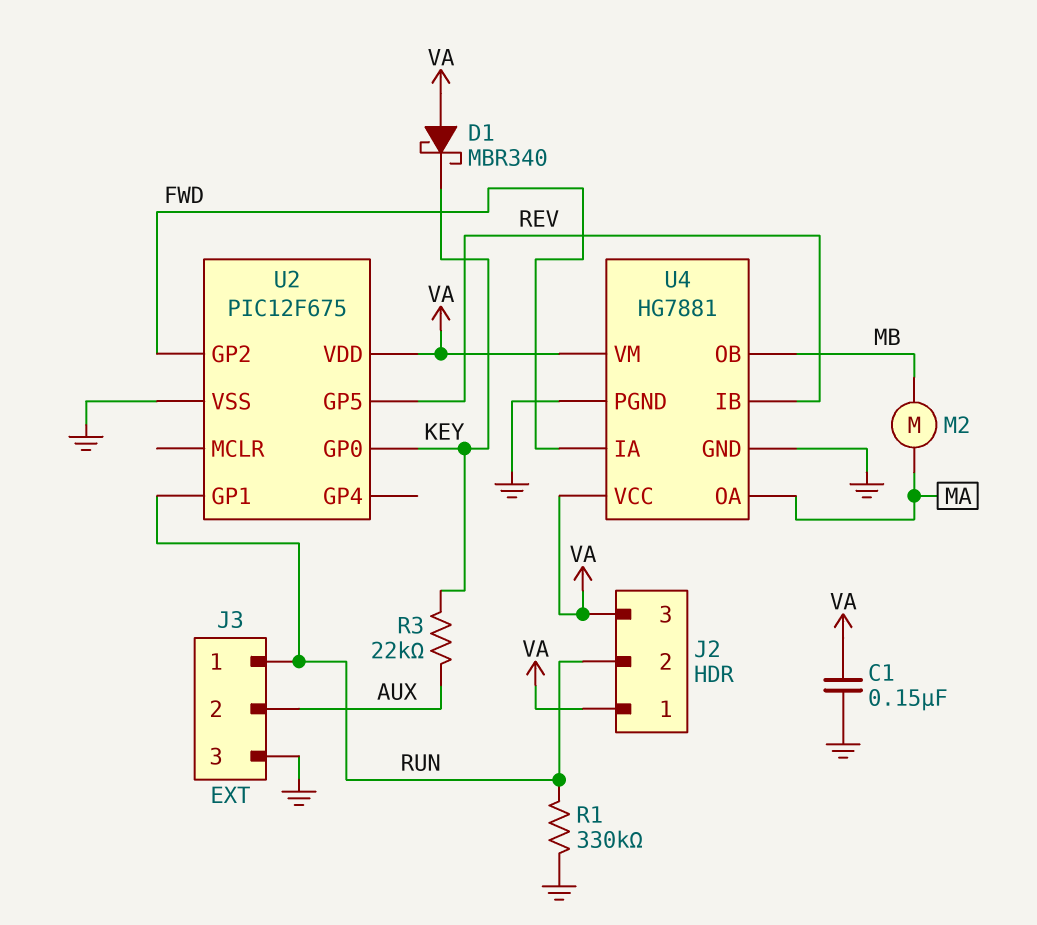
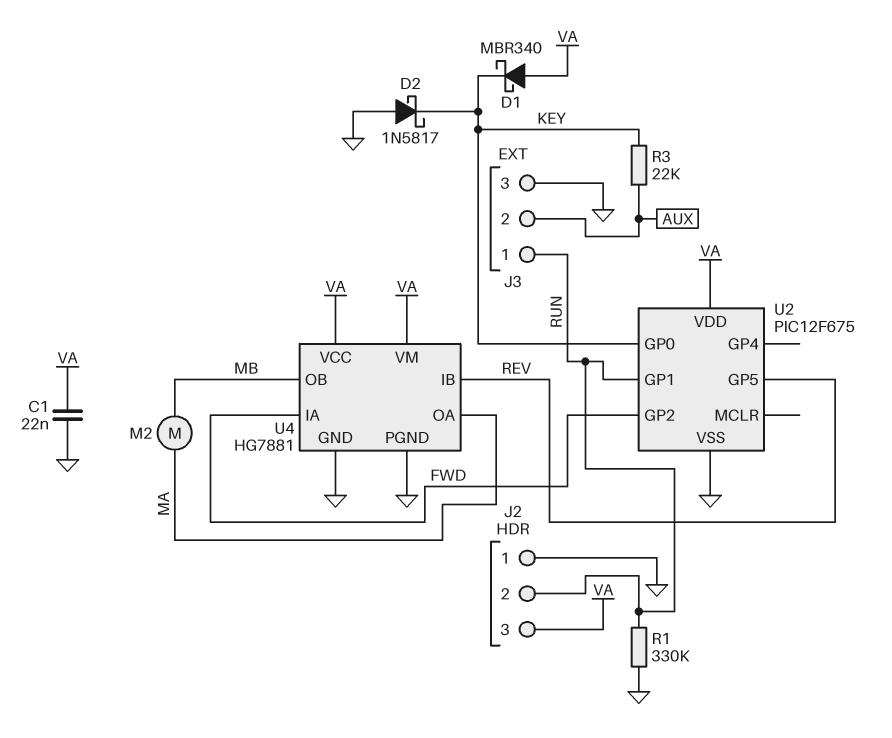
C1: 150nF (GND, VA) -> 22nF (GND, VA)
D2: none -> schottky 1N5817 (A GND, K KEY)
J2 pin 1: VA -> GND

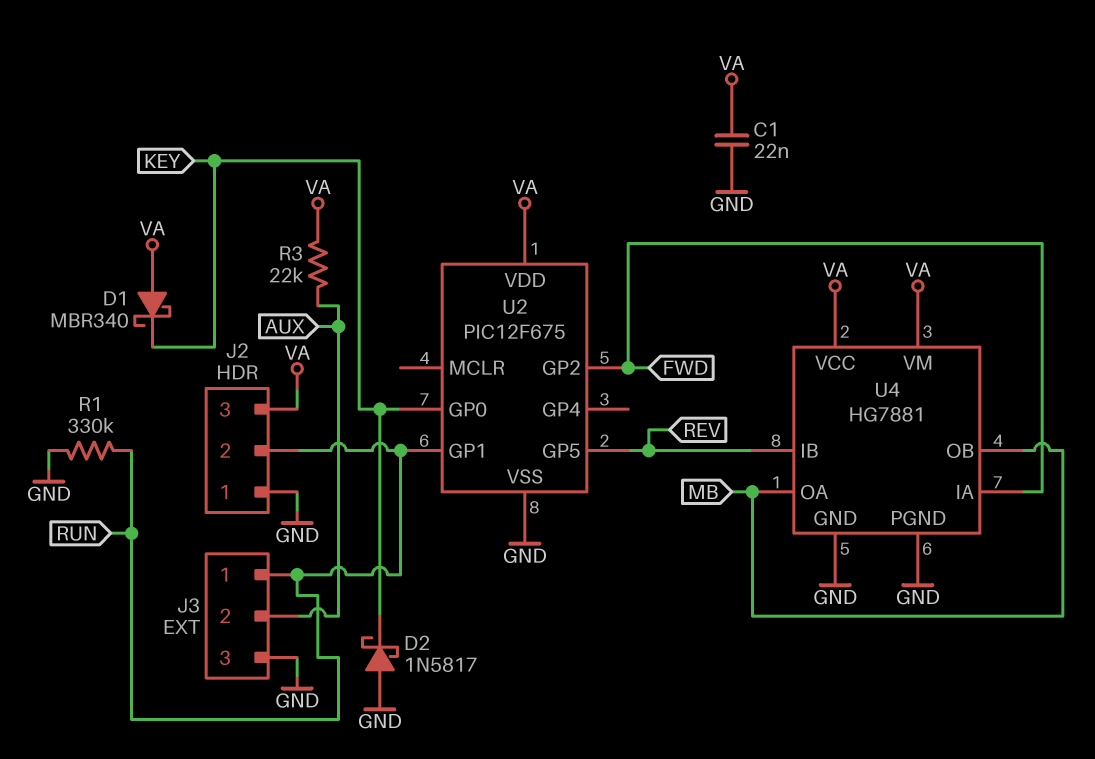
M2: motor (MA, MB) -> none
R3: 22k (AUX, KEY) -> 22k (AUX, VA)
U4 pin OA: MA -> MB

